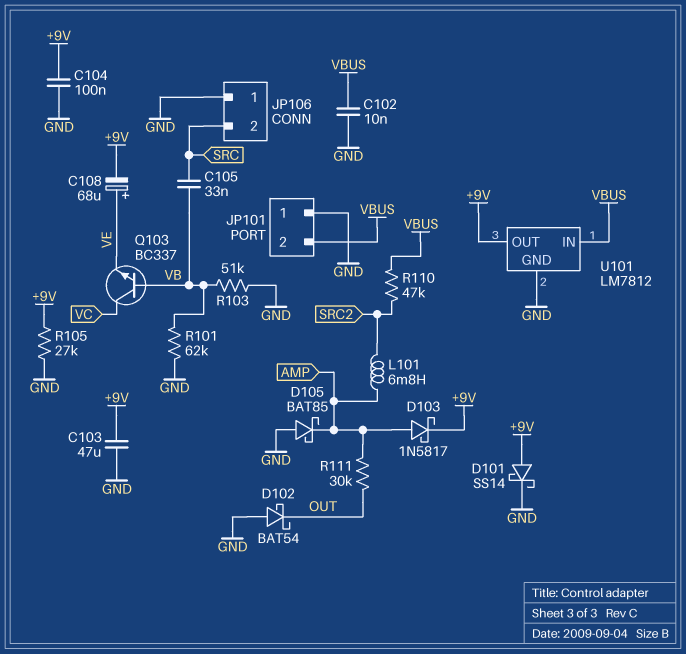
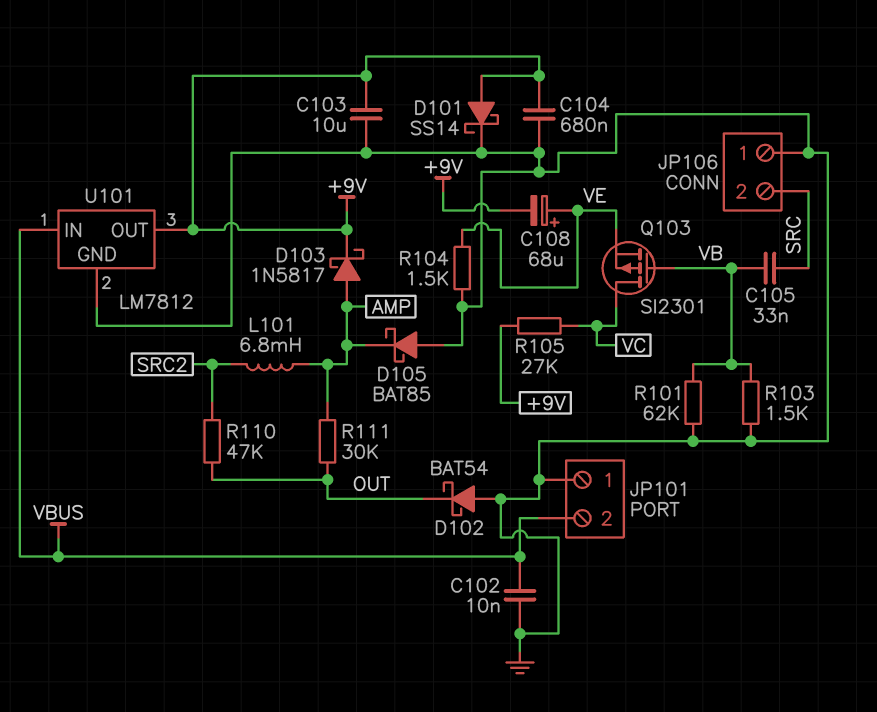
C103: 47uF (+9V, GND) -> 10uF (+9V, GND)
C104: 100nF (+9V, GND) -> 680nF (+9V, GND)
Q103: NPN BC337 (B VB, C VC, E VE) -> PMOS SI2301 (G VB, D VC, S VE)
R103: 51k (GND, VB) -> 1.5k (GND, VB)
R104: none -> 1.5k (GND, VE)
R105: 27k (+9V, GND) -> 27k (+9V, VC)
R110: 47k (SRC2, VBUS) -> 47k (OUT, SRC2)

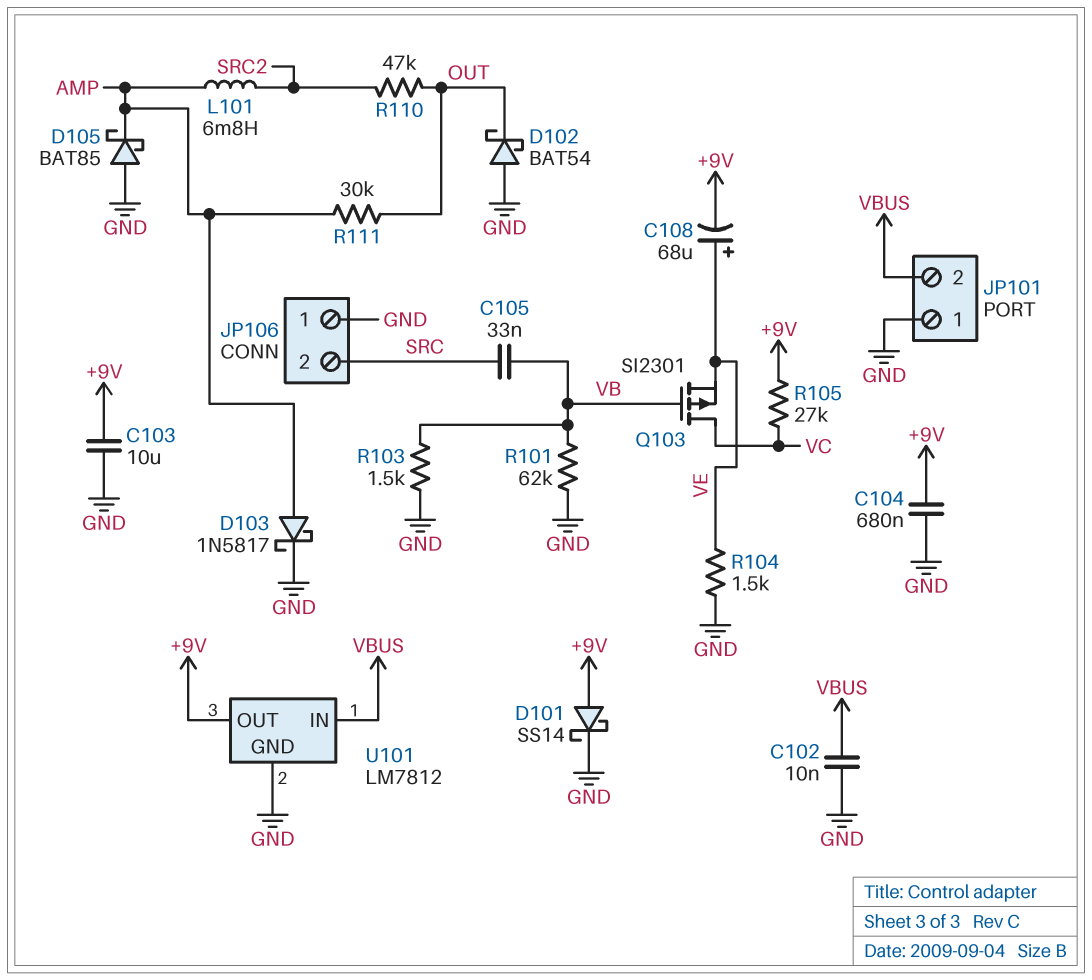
D103: schottky 1N5817 (A AMP, K +9V) -> schottky 1N5817 (A AMP, K GND)

